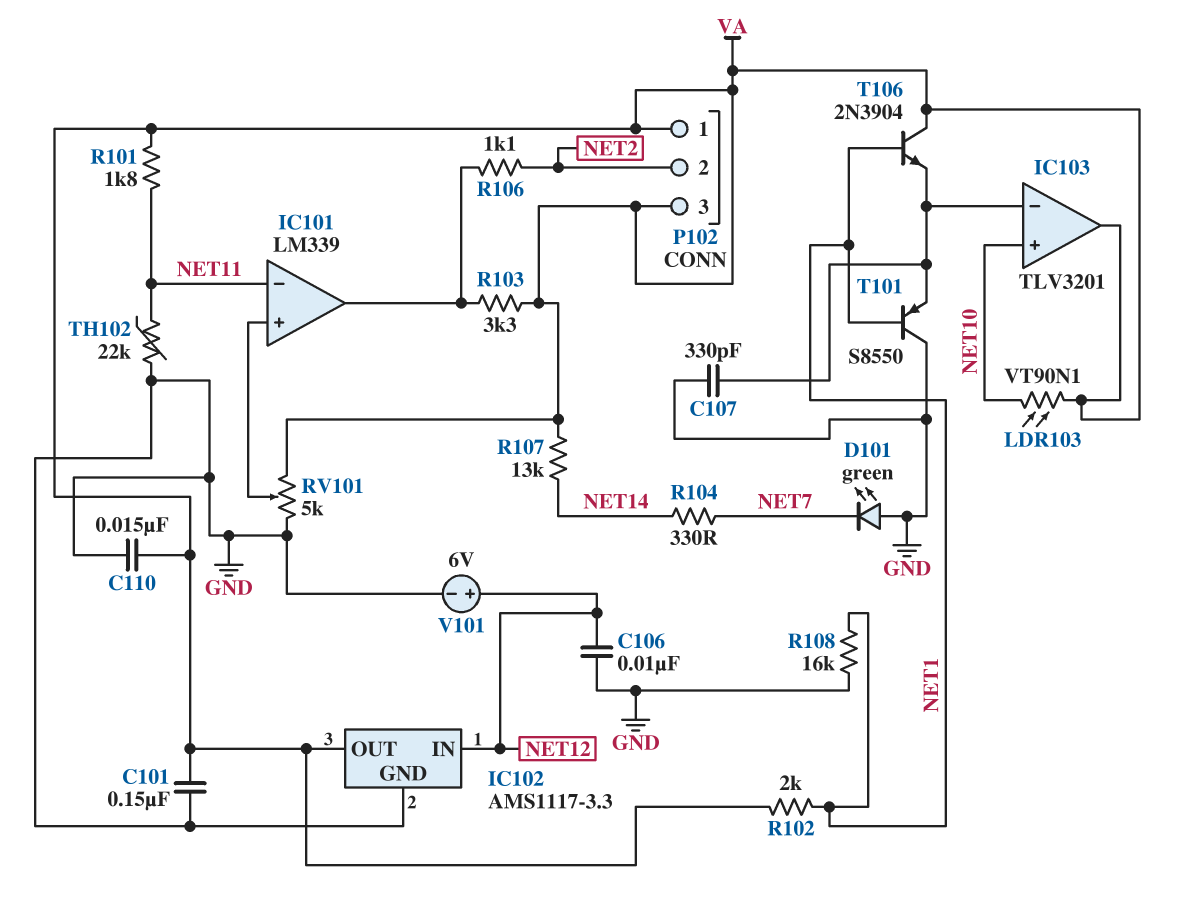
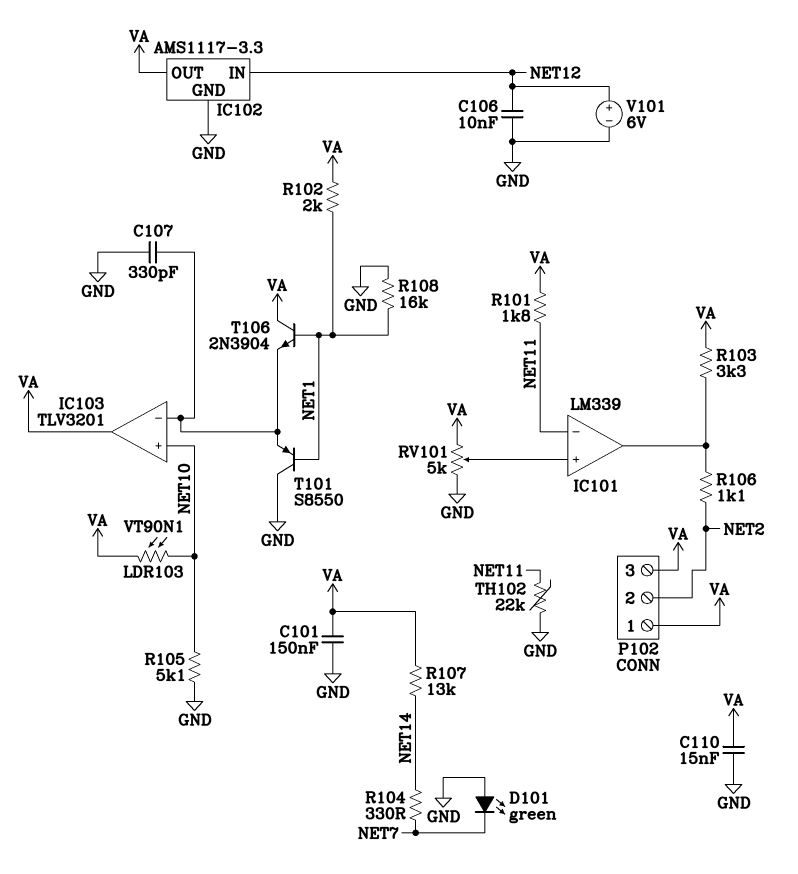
R105: none -> 5.1k (GND, NET10)

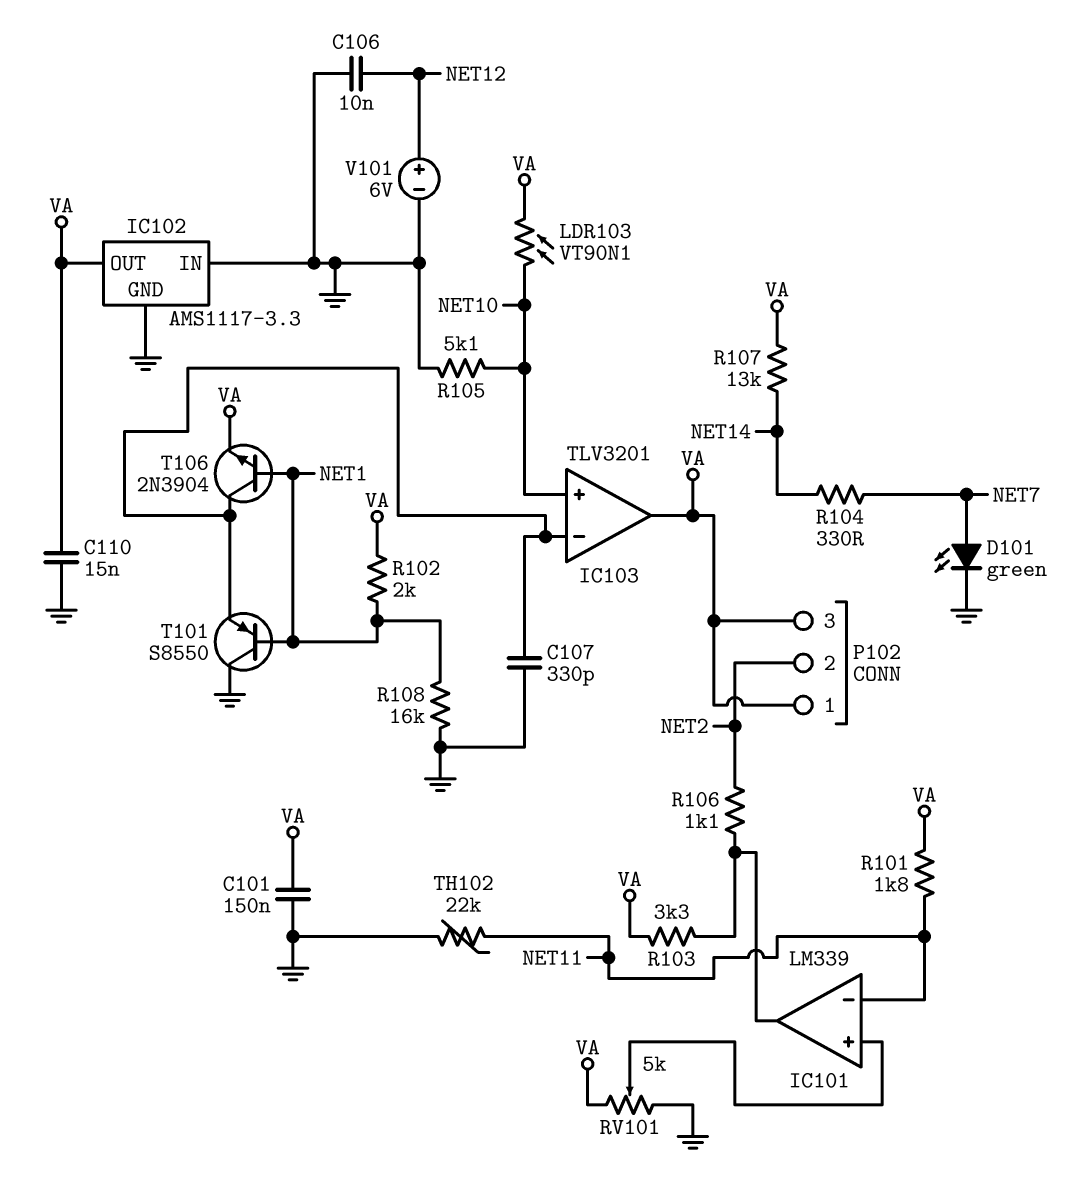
D101: LED green (A GND, K NET7) -> LED green (A NET7, K GND)
IC102 pin IN: NET12 -> GND
T106: NPN 2N3904 (B NET1, C VA, E IC103/in-) -> NPN 2N3904 (B NET1, C IC103/in-, E VA)

